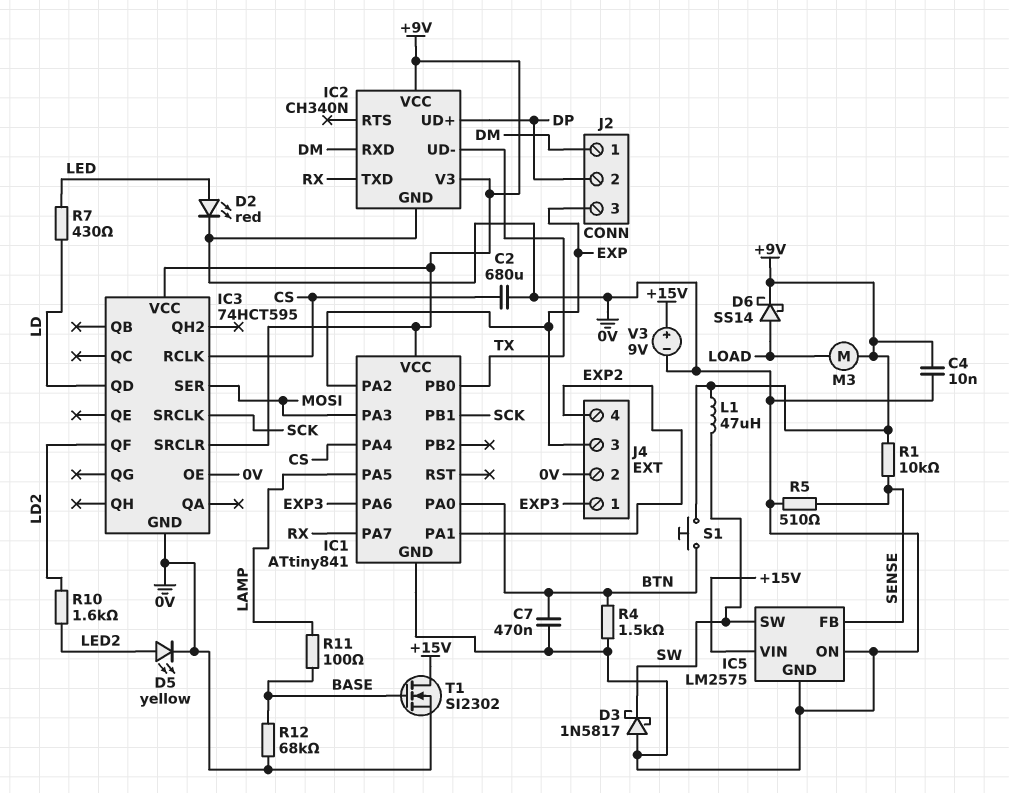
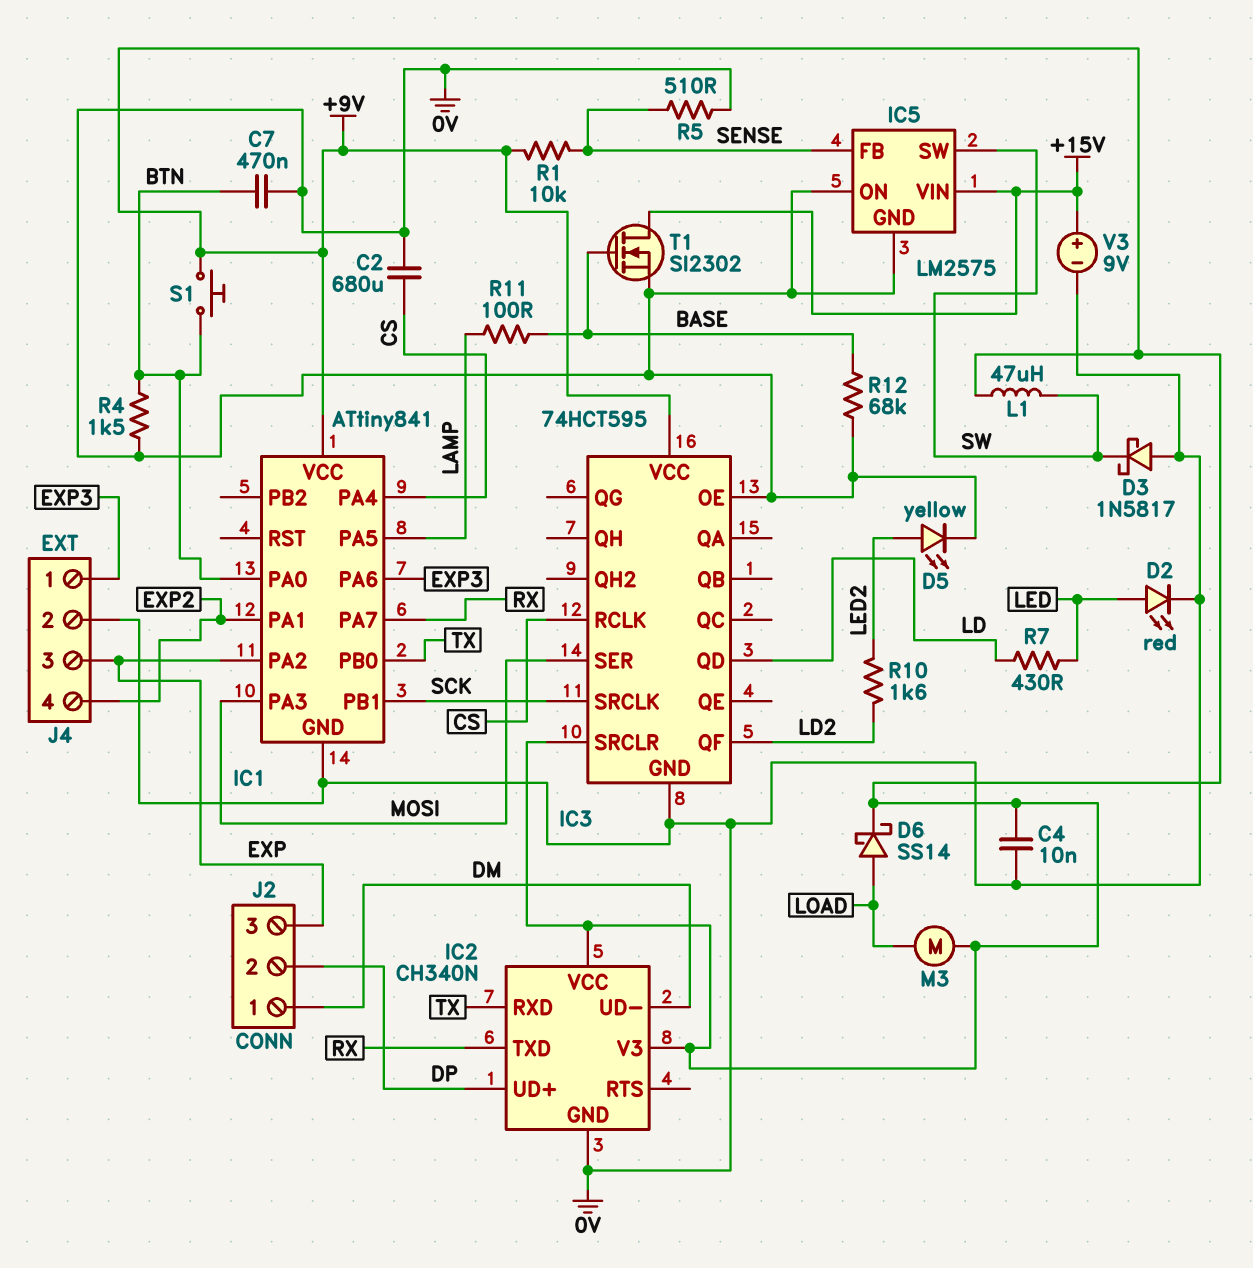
IC2 pin RXD: DM -> TX
IC2 pin UD-: TX -> DM

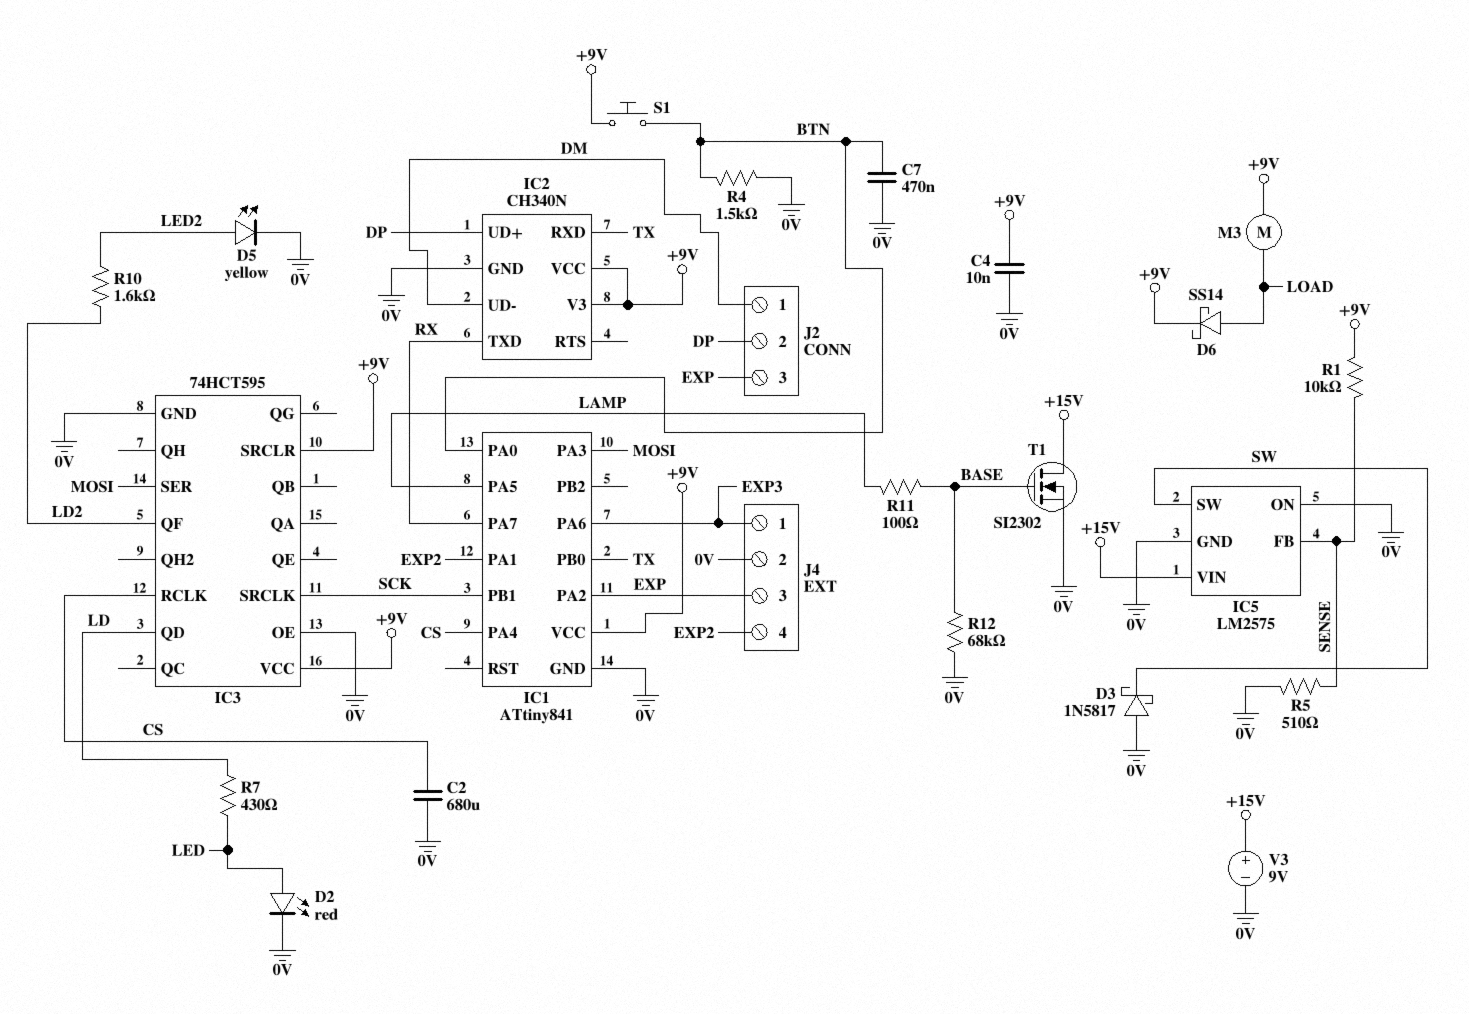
L1: 47uH (+9V, SW) -> none

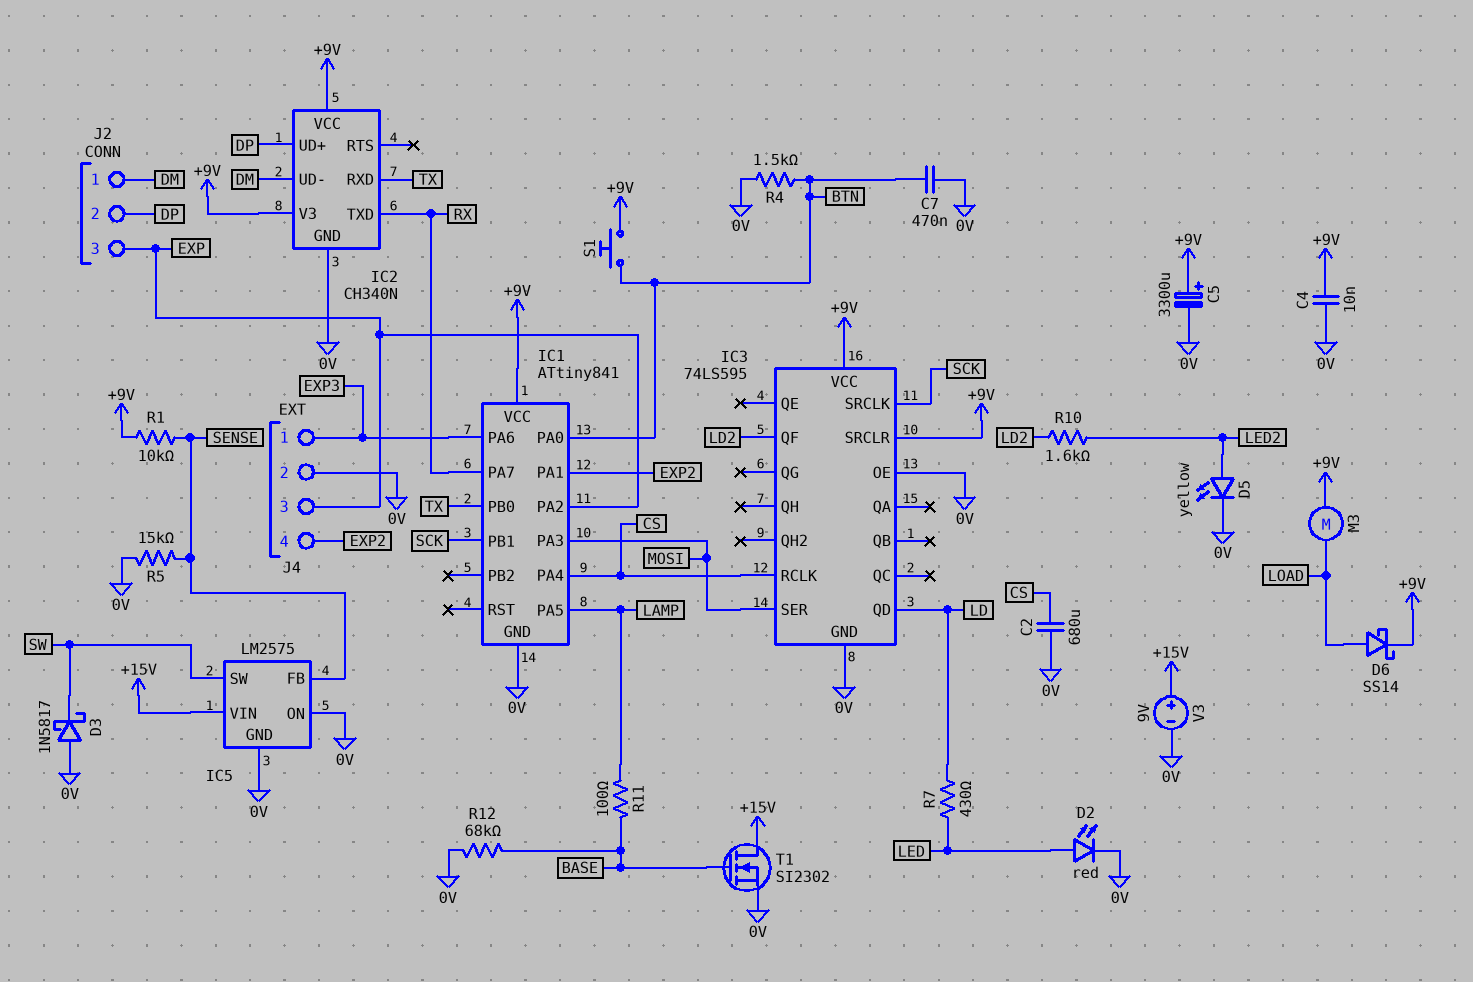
C5: none -> 3300uF (plus +9V, minus 0V)
IC3: 74HCT595 -> 74LS595
R5: 510 (0V, SENSE) -> 15k (0V, SENSE)

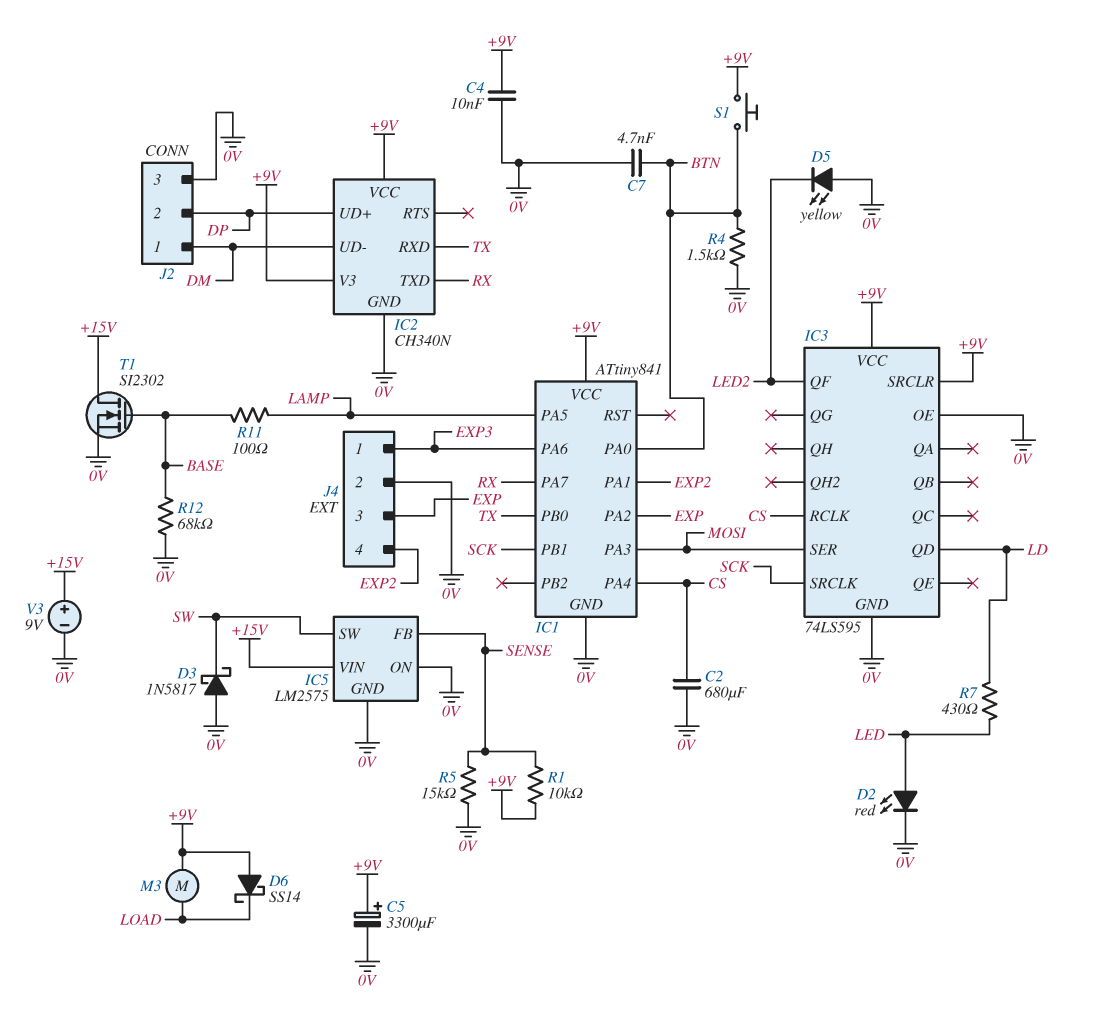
C7: 470nF (0V, BTN) -> 4.7nF (0V, BTN)
D5: LED yellow (A LED2, K 0V) -> LED yellow (A 0V, K LED2)
D6: schottky SS14 (A LOAD, K +9V) -> schottky SS14 (A +9V, K LOAD)
IC3 pin QF: LD2 -> LED2
J2 pin 3: EXP -> 0V
R10: 1.6k (LD2, LED2) -> none

